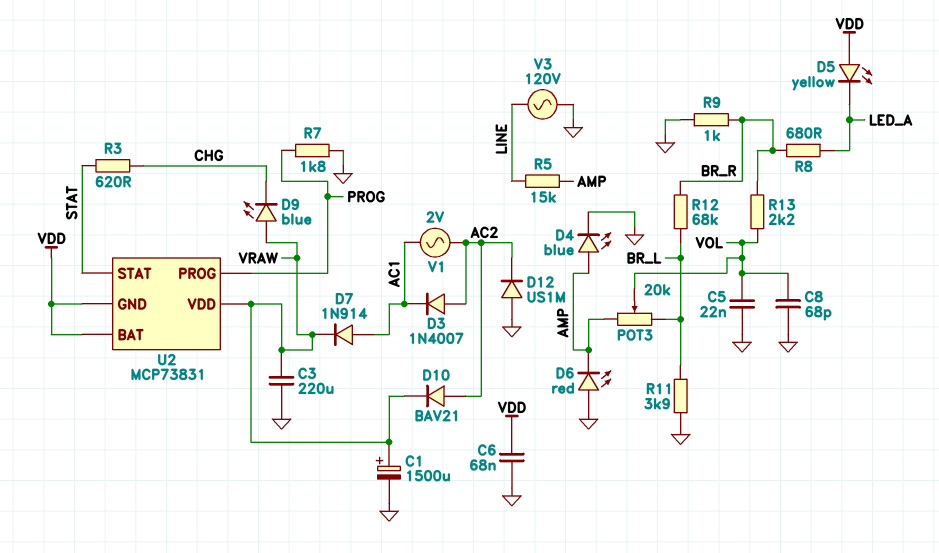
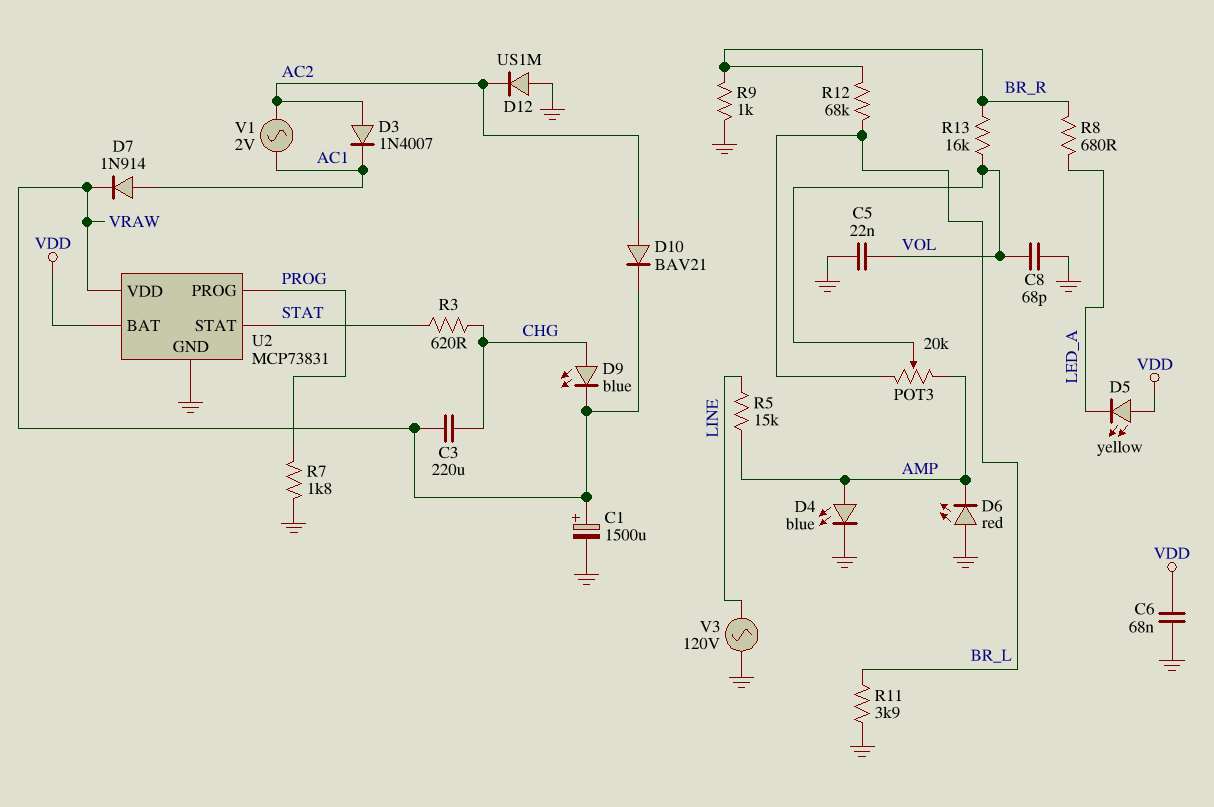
C3: 220uF (GND, VRAW) -> 220uF (CHG, VRAW)
D9: LED blue (A VRAW, K CHG) -> LED blue (A CHG, K VRAW)
R13: 2.2k (BR_R, VOL) -> 16k (BR_R, VOL)
U2 pin GND: VDD -> GND

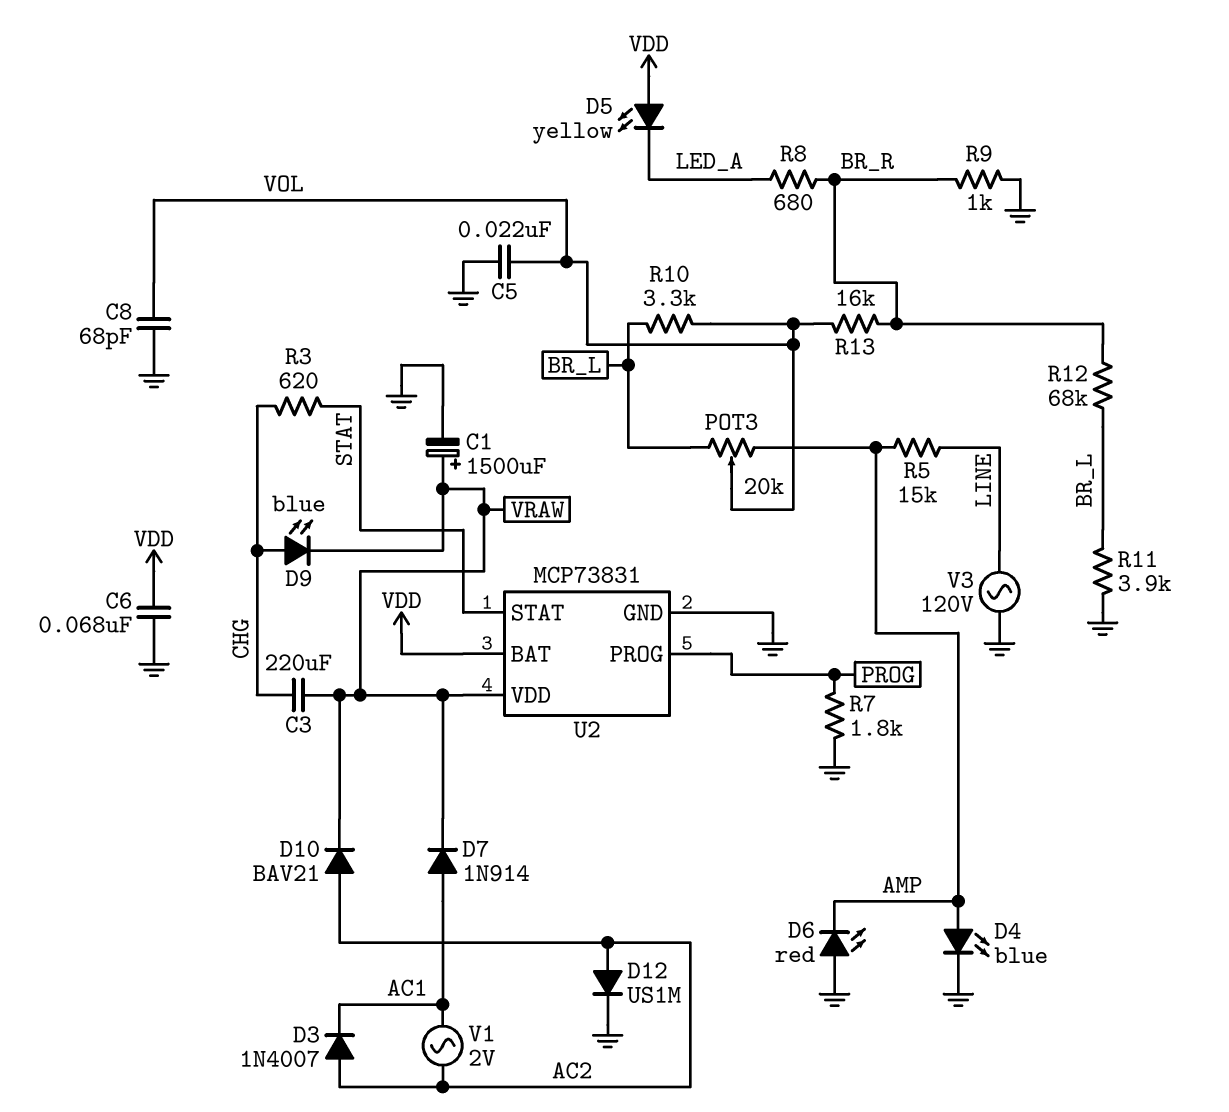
D12: diode US1M (A GND, K AC2) -> diode US1M (A AC2, K GND)
R10: none -> 3.3k (BR_L, VOL)

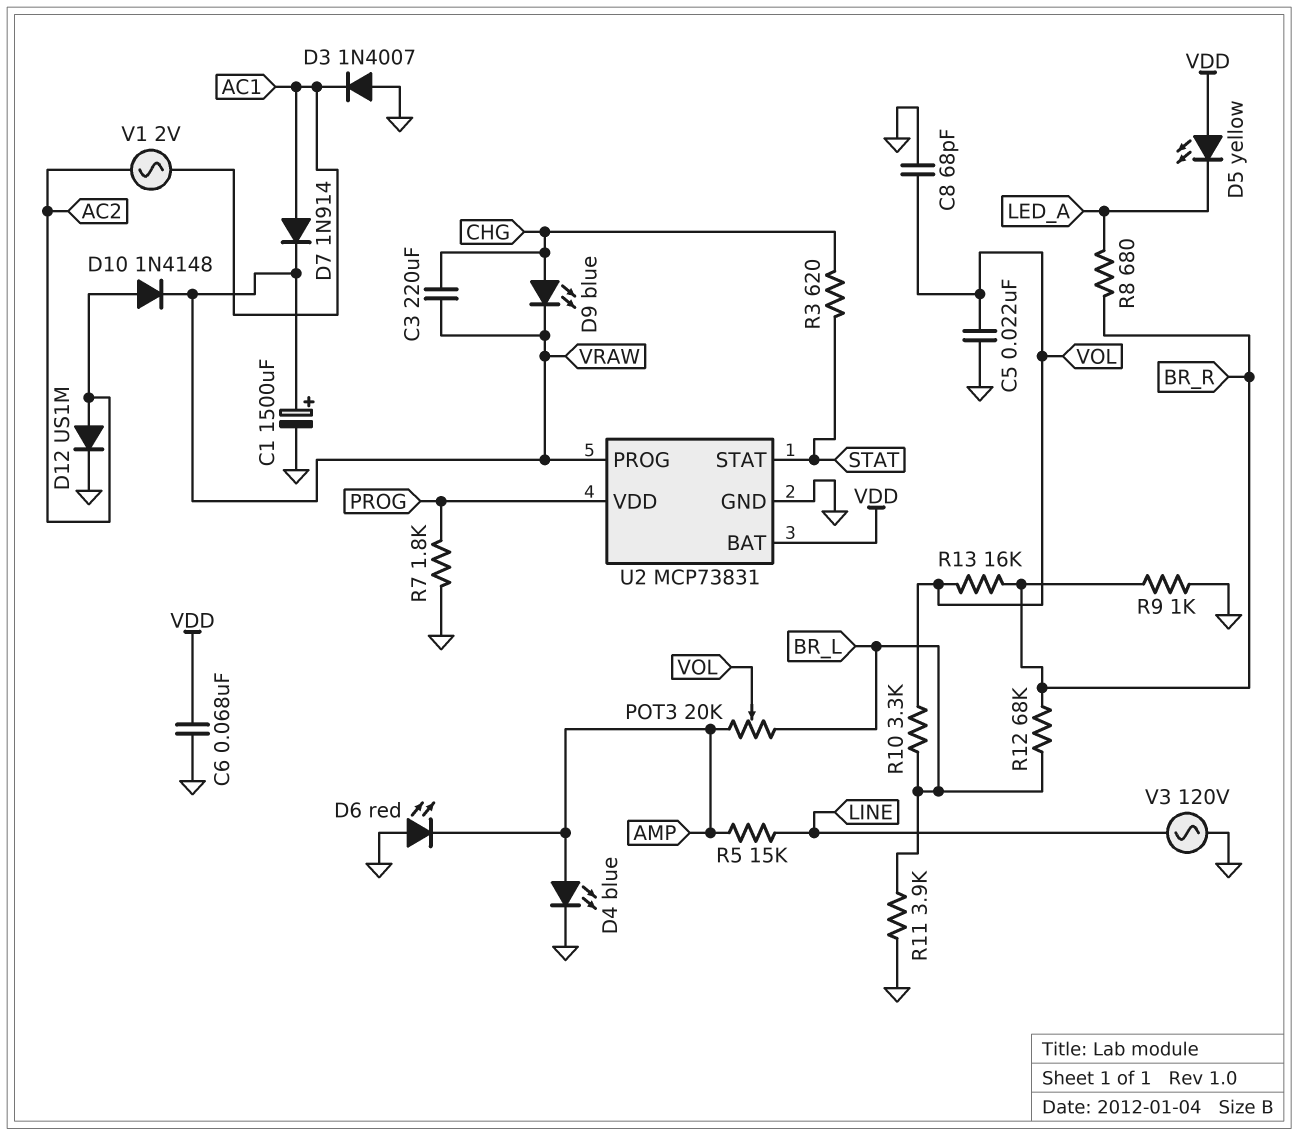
D3: diode 1N4007 (A AC2, K AC1) -> diode 1N4007 (A GND, K AC1)
D10: diode BAV21 (A AC2, K VRAW) -> diode 1N4148 (A AC2, K VRAW)
U2 pin PROG: PROG -> VRAW
U2 pin VDD: VRAW -> PROG

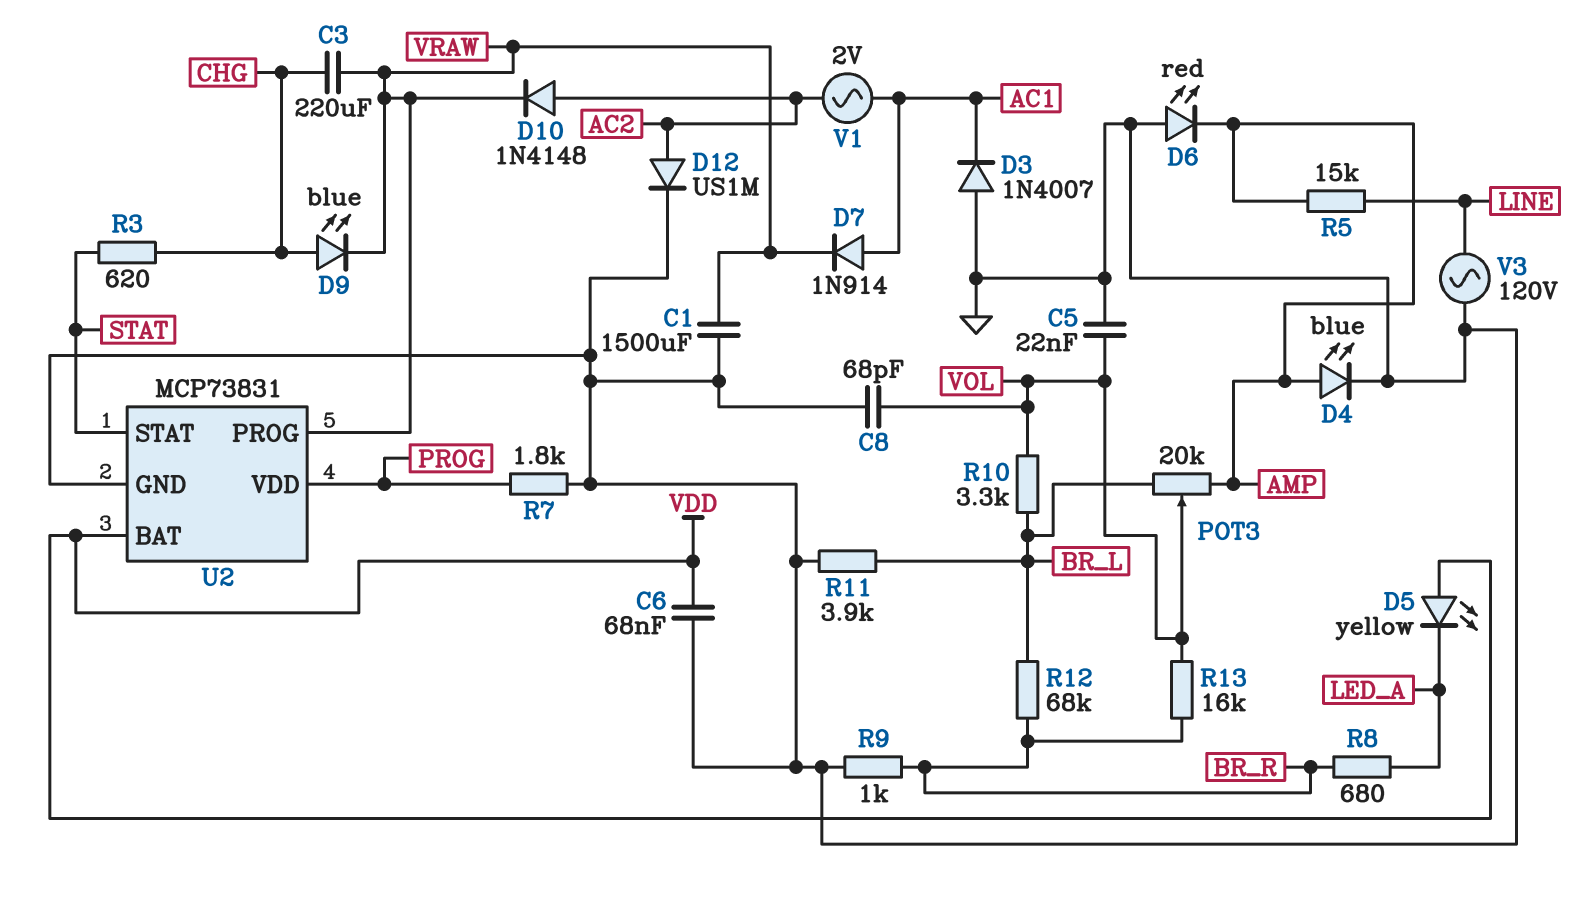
C1: 1500uF (plus VRAW, minus GND) -> 1500uF (GND, VRAW)

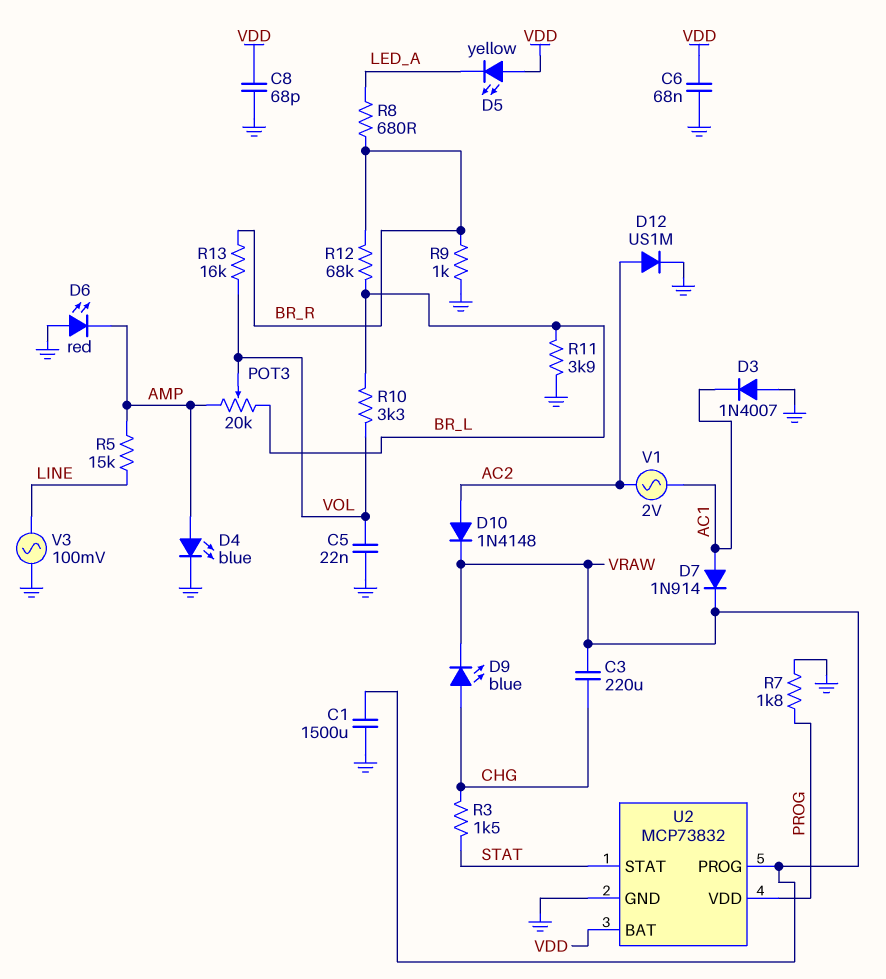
C8: 68pF (GND, VOL) -> 68pF (GND, VDD)
R3: 620 (CHG, STAT) -> 1.5k (CHG, STAT)
U2: MCP73831 -> MCP73832
V3: AC 120V (GND, LINE) -> AC 100mV (GND, LINE)

